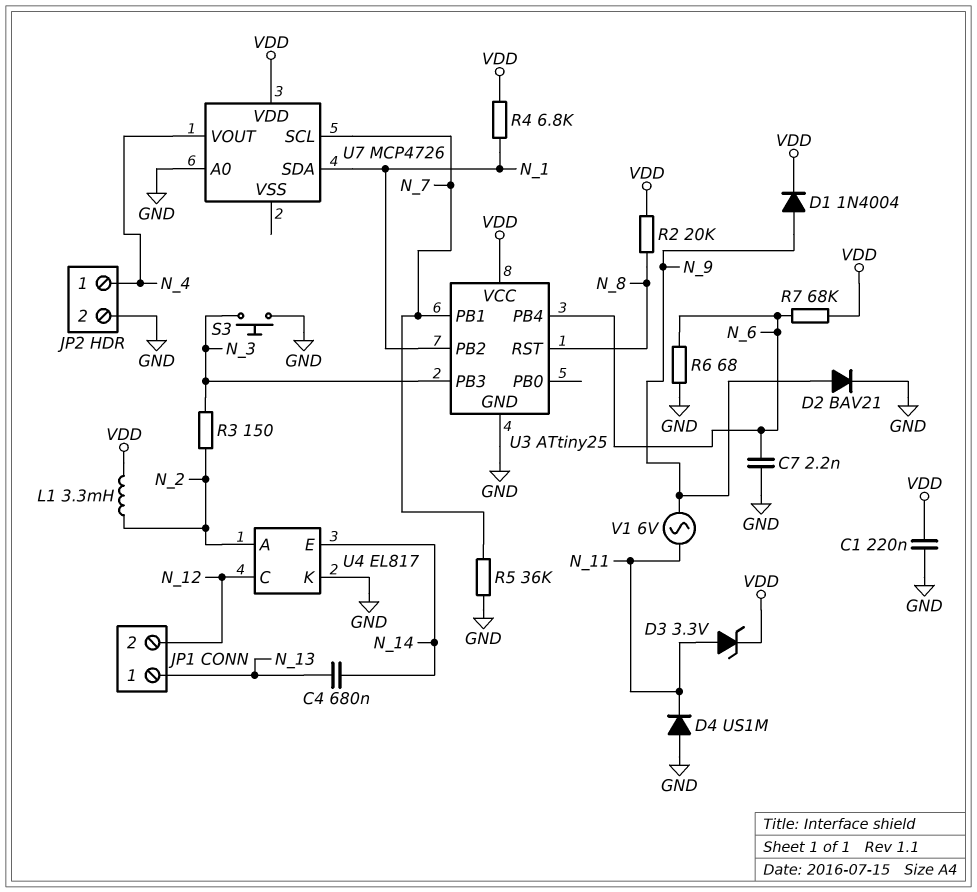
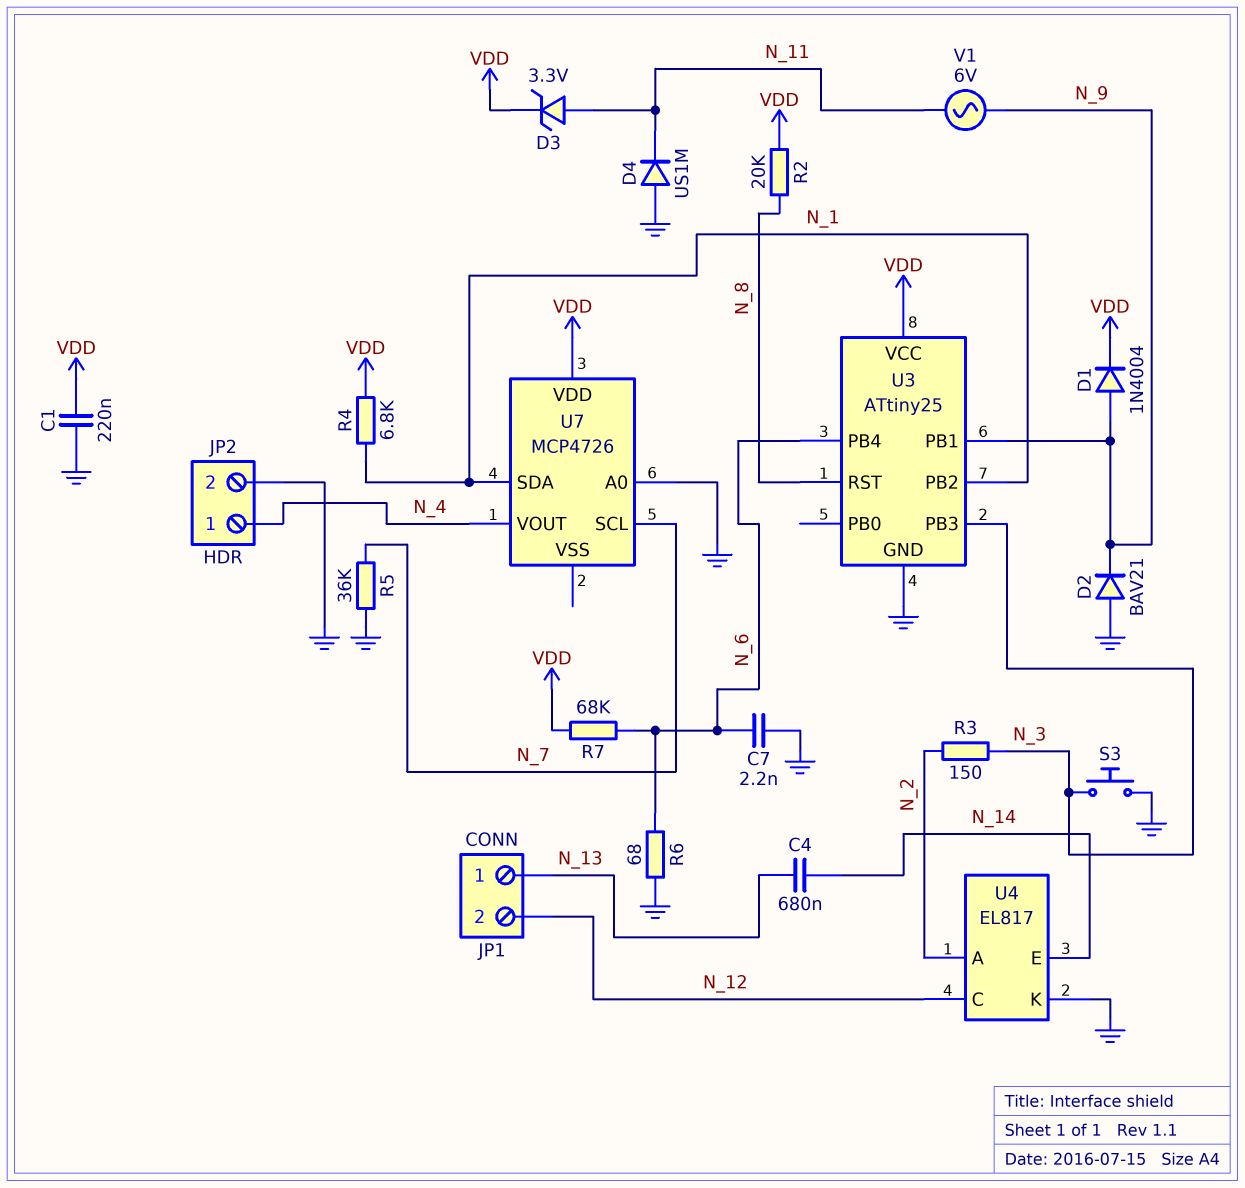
D2: diode BAV21 (A N_9, K GND) -> diode BAV21 (A GND, K N_9)
L1: 3.3mH (N_2, VDD) -> none
U3 pin PB1: N_7 -> N_9

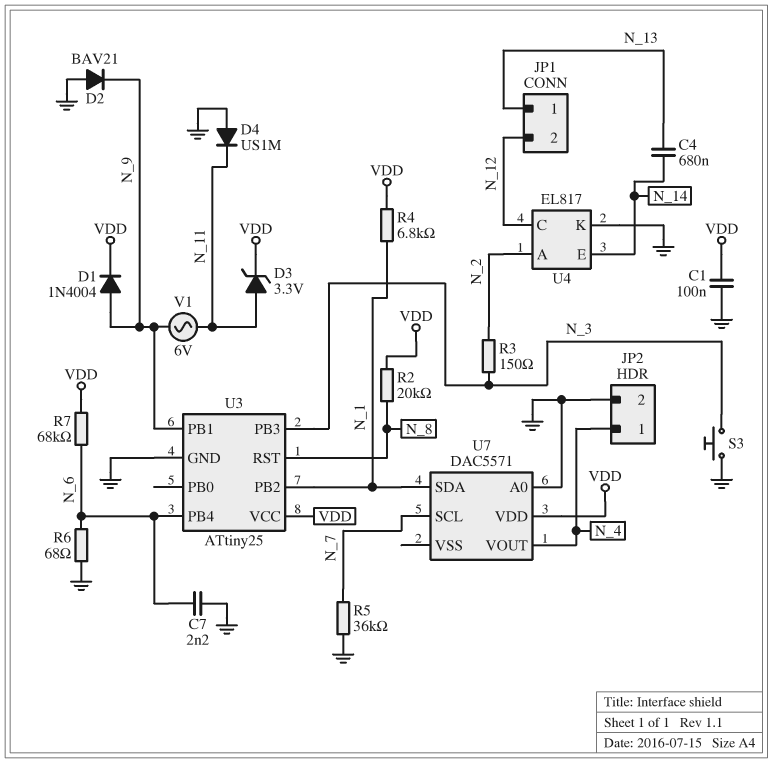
C1: 220nF (GND, VDD) -> 100nF (GND, VDD)
U7: MCP4726 -> DAC5571

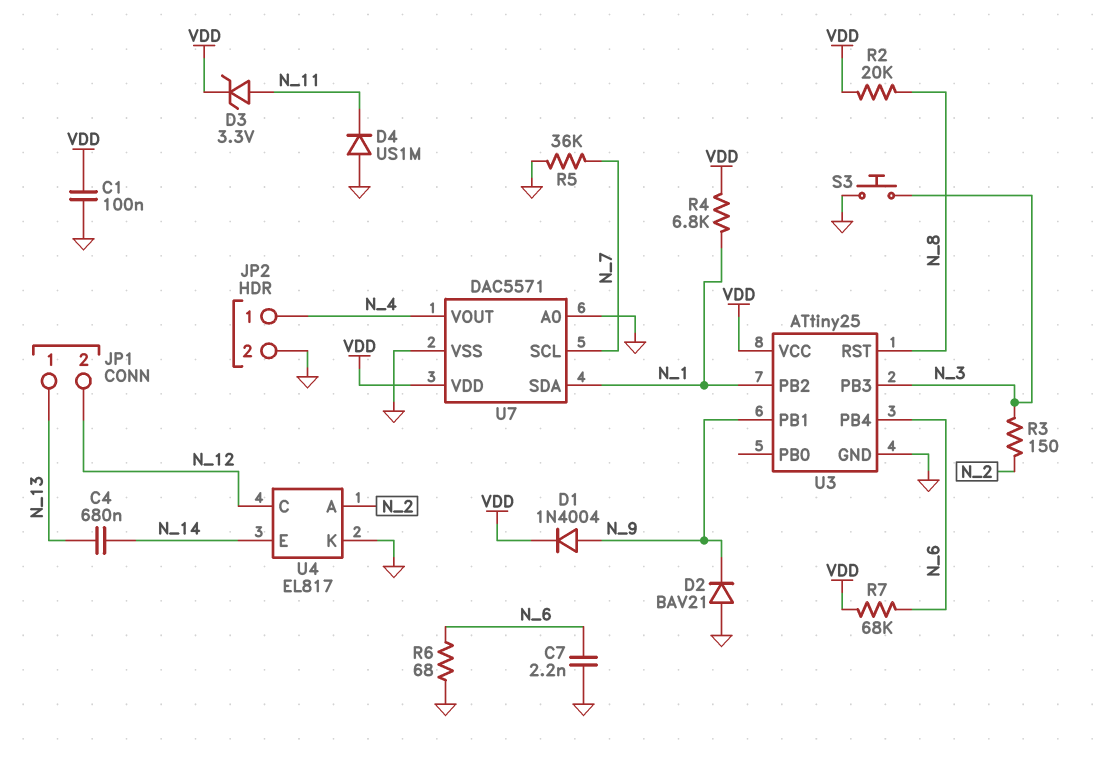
U7 pin VSS: none -> GND
V1: AC 6V (N_9, N_11) -> none

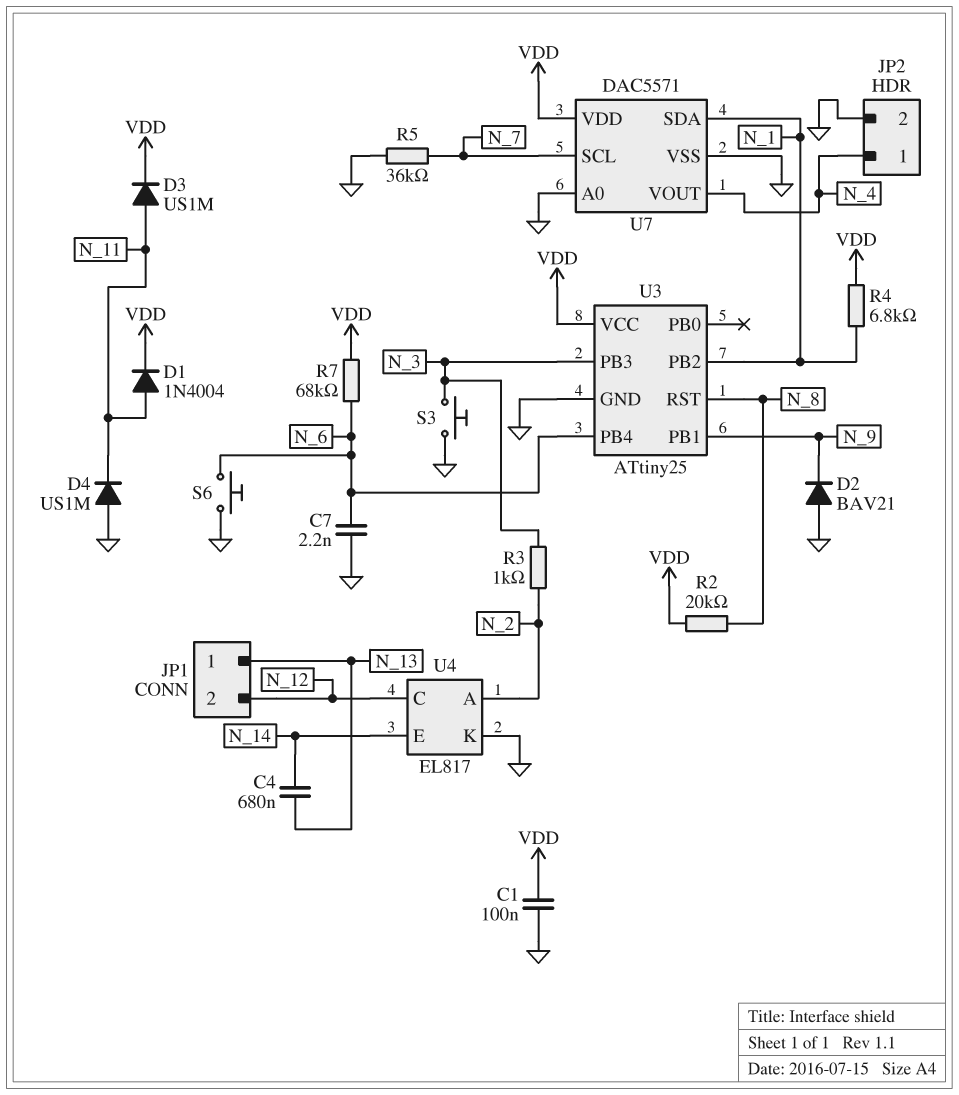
D1: diode 1N4004 (A N_9, K VDD) -> diode 1N4004 (A N_11, K VDD)
D3: zener 3.3V (A N_11, K VDD) -> diode US1M (A N_11, K VDD)
R3: 150 (N_2, N_3) -> 1k (N_2, N_3)
R6: 68 (GND, N_6) -> none
S6: none -> button (GND, N_6)

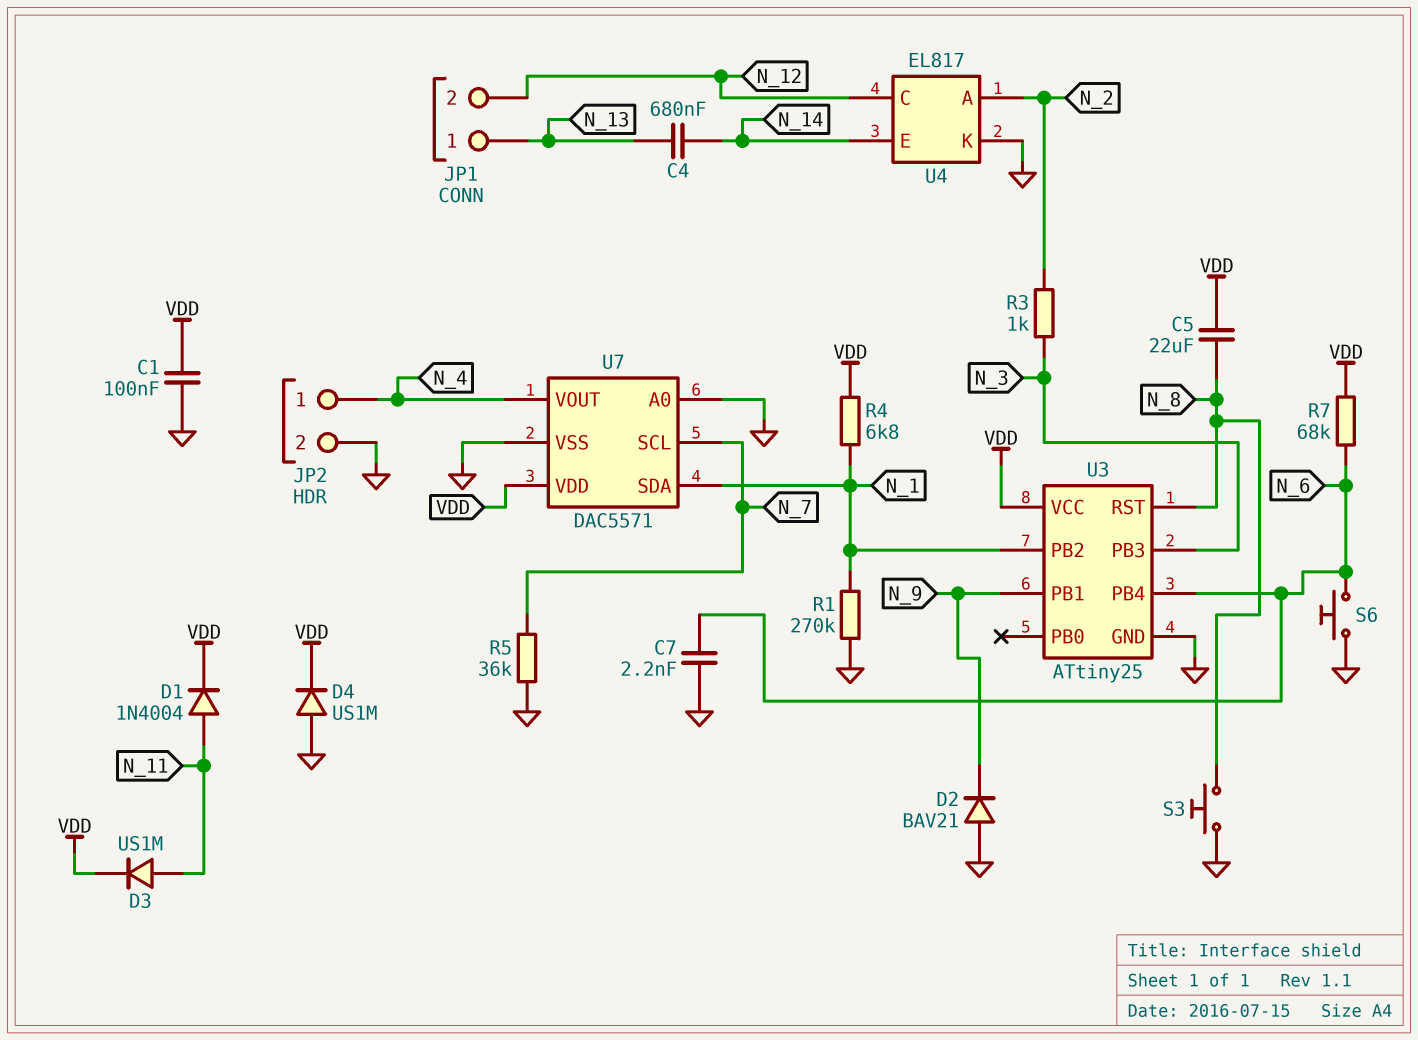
C5: none -> 22uF (N_8, VDD)
D4: diode US1M (A GND, K N_11) -> diode US1M (A GND, K VDD)
R1: none -> 270k (GND, N_1)
R2: 20k (N_8, VDD) -> none
S3: button (GND, N_3) -> button (GND, N_8)

